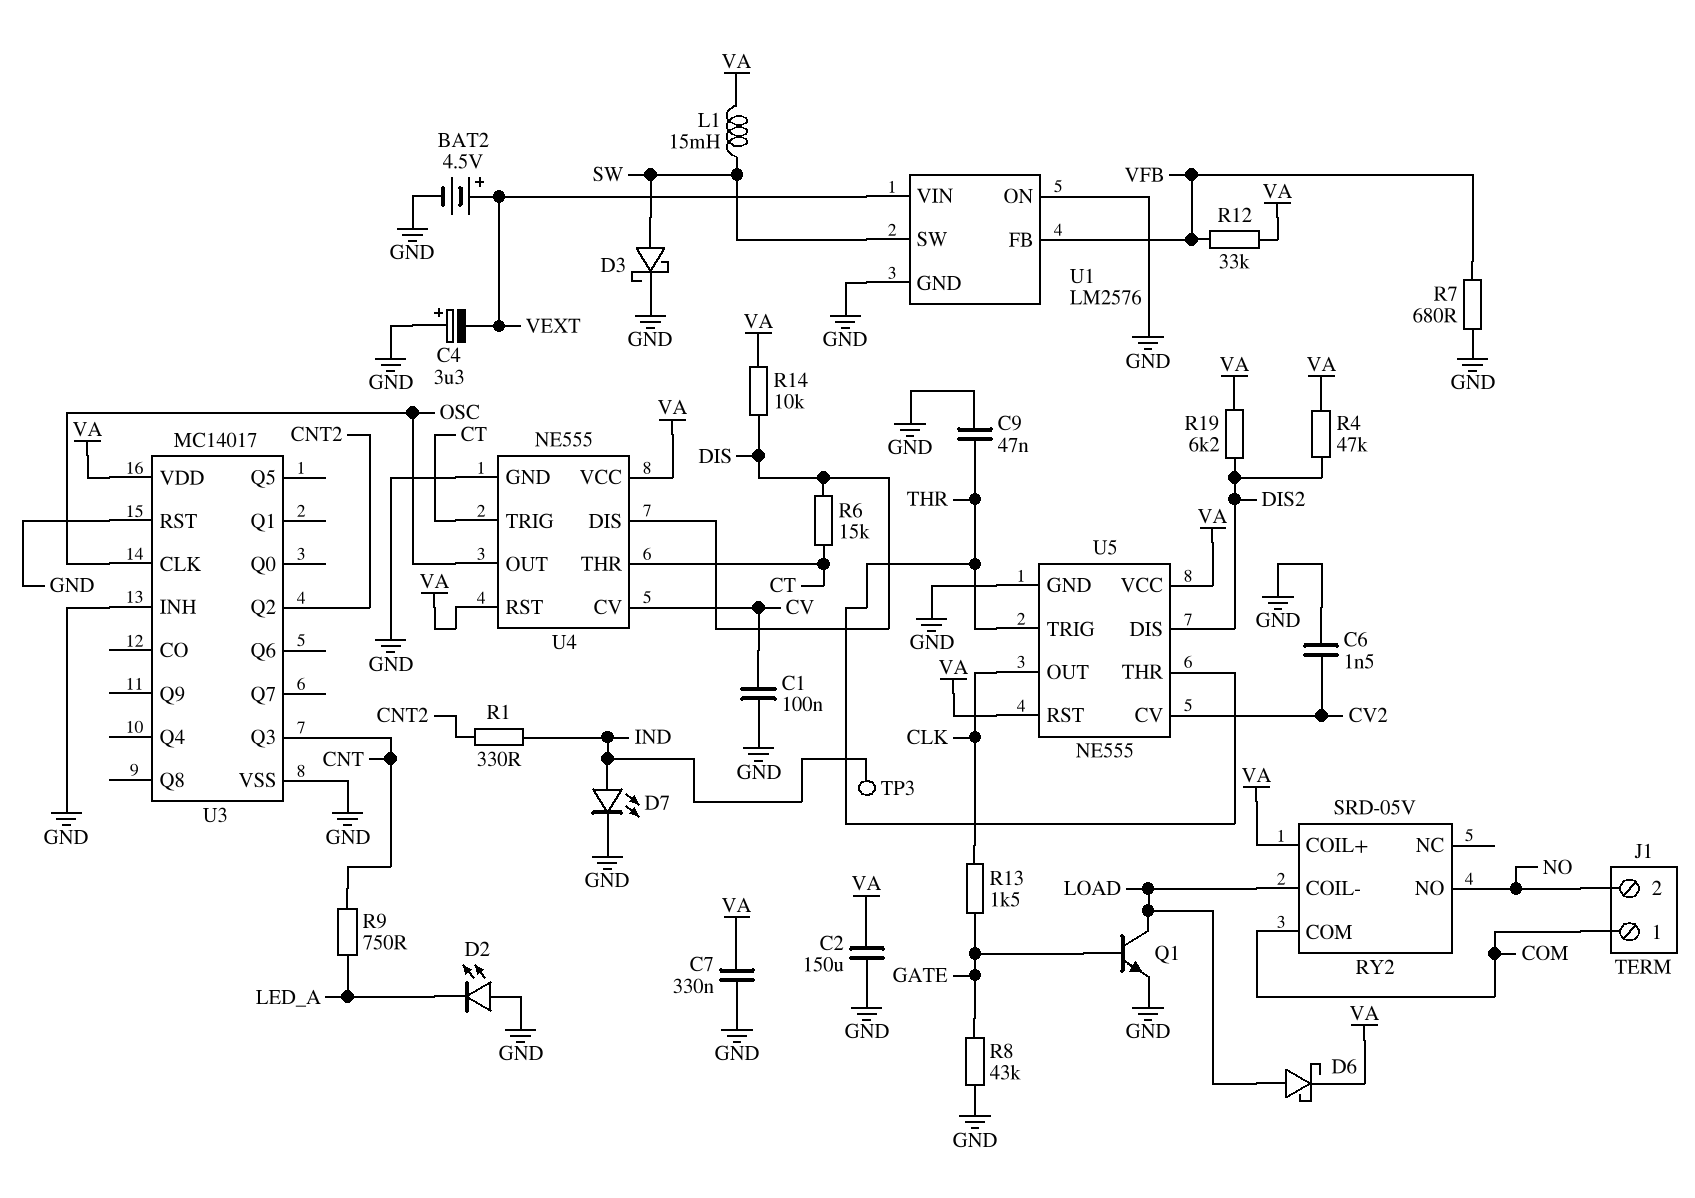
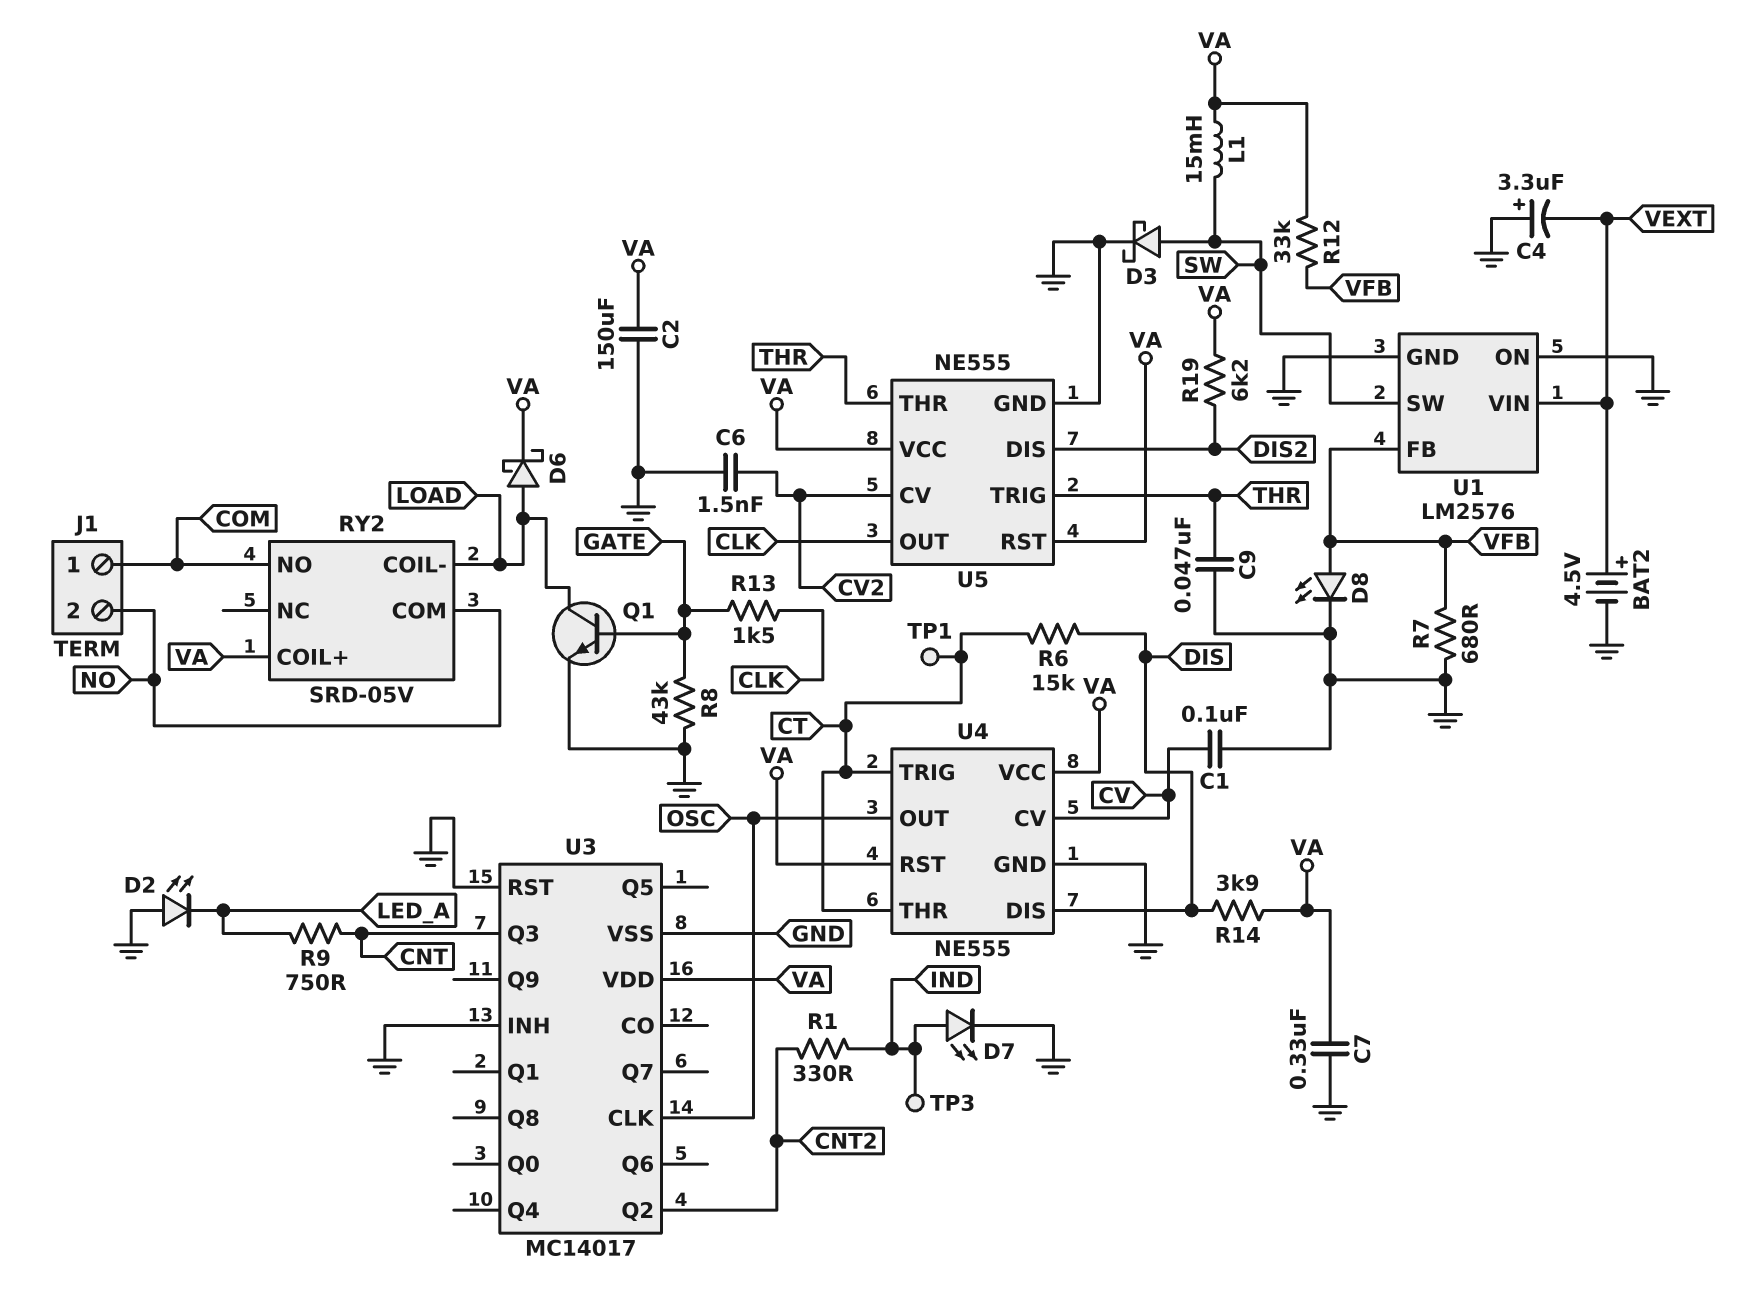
D8: none -> LED (A VFB, K GND)
R4: 47k (DIS2, VA) -> none
R14: 10k (DIS, VA) -> 3.9k (DIS, VA)
RY2 pin COM: COM -> NO
RY2 pin NO: NO -> COM
TP1: none -> test point (CT)

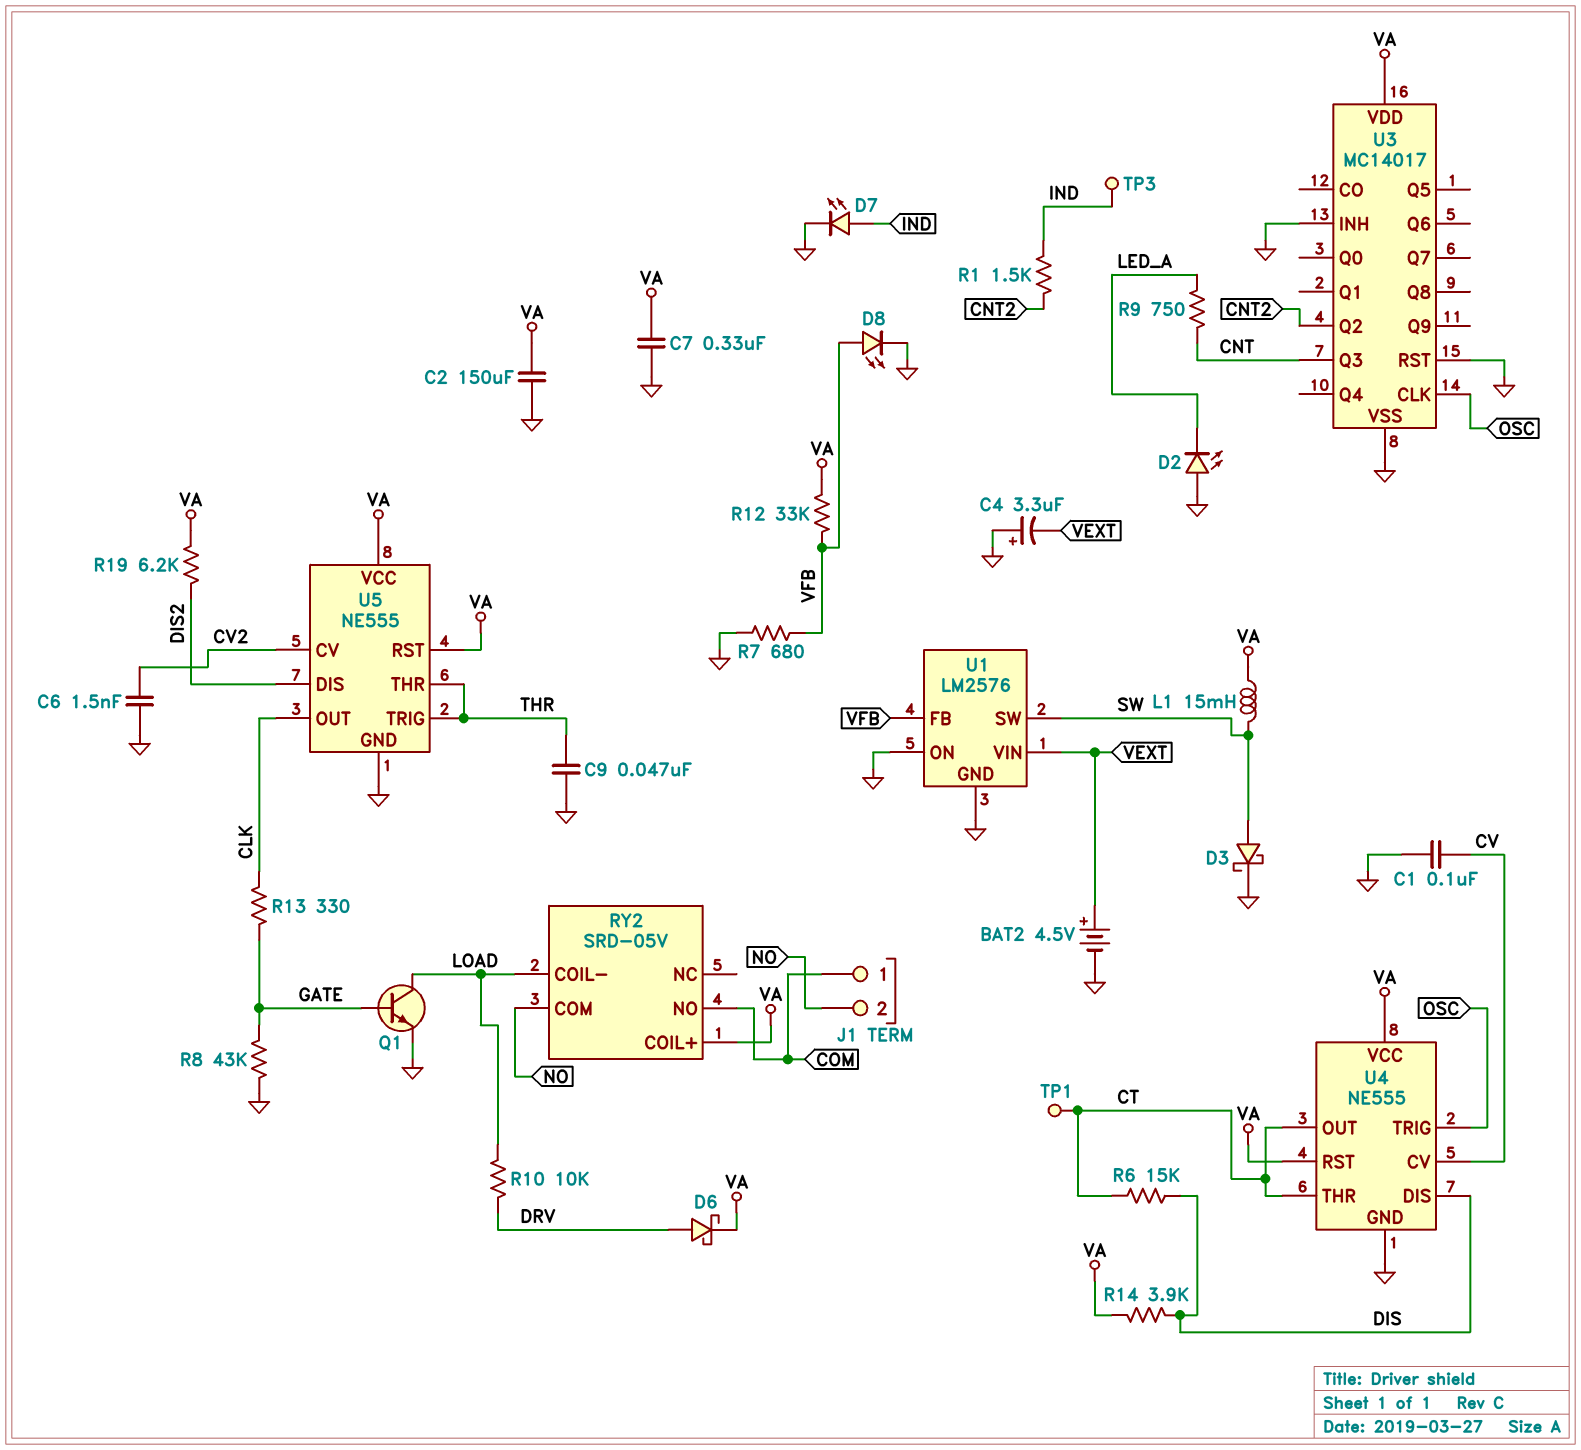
D6: schottky (A LOAD, K VA) -> schottky (A DRV, K VA)
R1: 330 (CNT2, IND) -> 1.5k (CNT2, IND)
R10: none -> 10k (DRV, LOAD)
R13: 1.5k (CLK, GATE) -> 330 (CLK, GATE)
U4 pin OUT: OSC -> CT
U4 pin TRIG: CT -> OSC

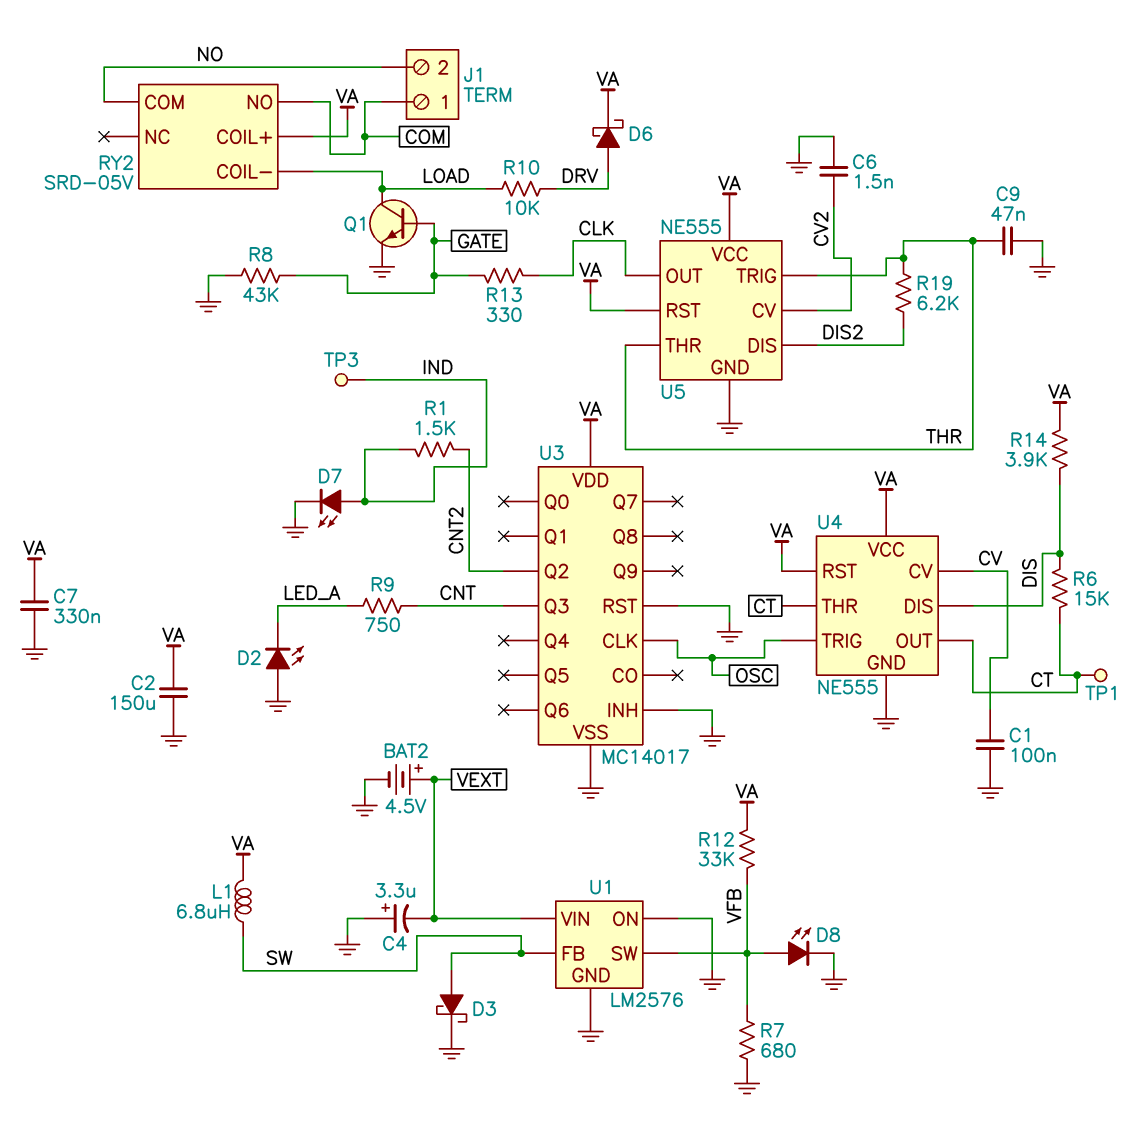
L1: 15mH (SW, VA) -> 6.8uH (SW, VA)
R19: 6.2k (DIS2, VA) -> 6.2k (DIS2, THR)
U1 pin FB: VFB -> SW
U1 pin SW: SW -> VFB

